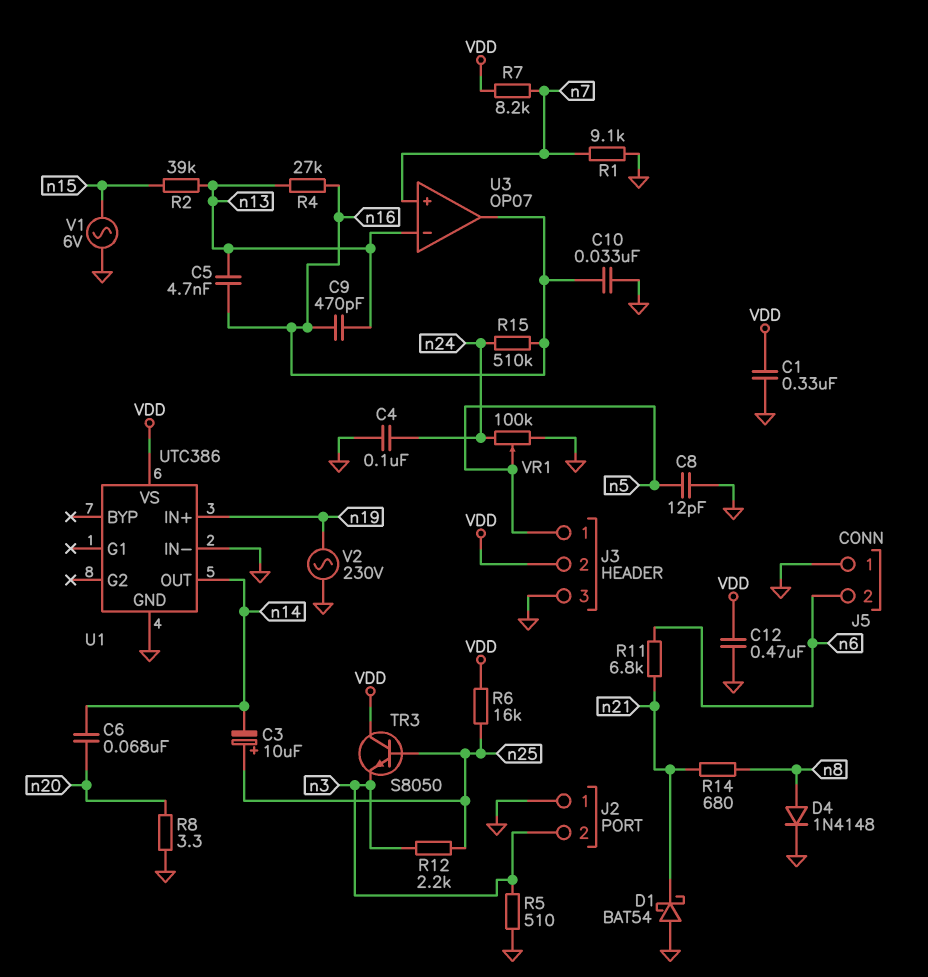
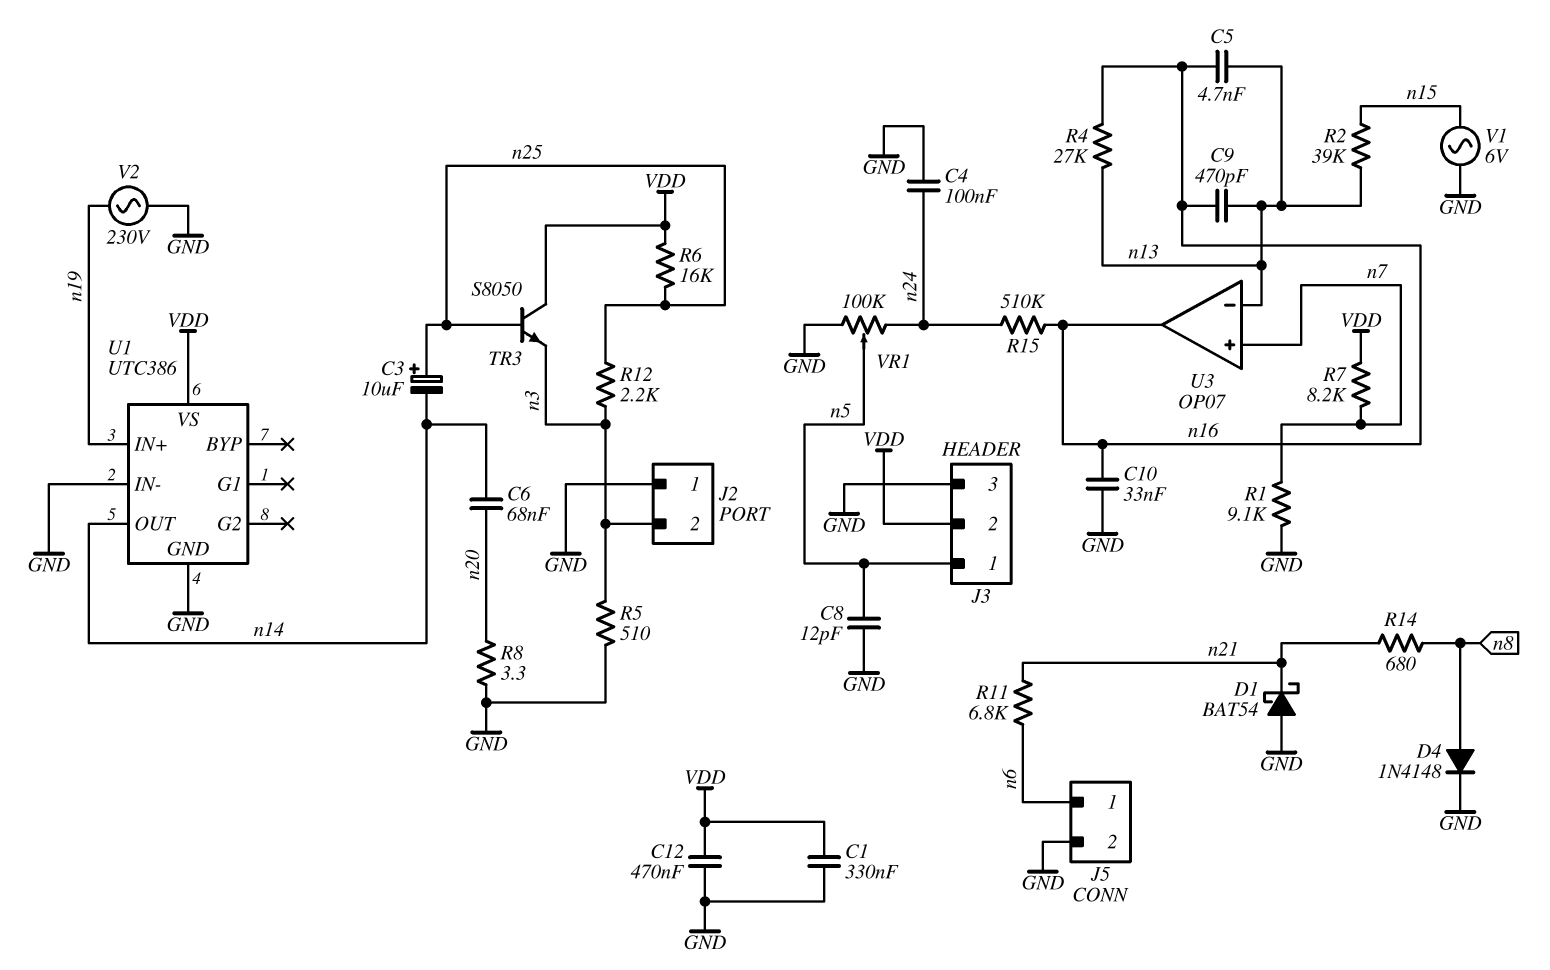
J5 pin 1: GND -> n6
J5 pin 2: n6 -> GND

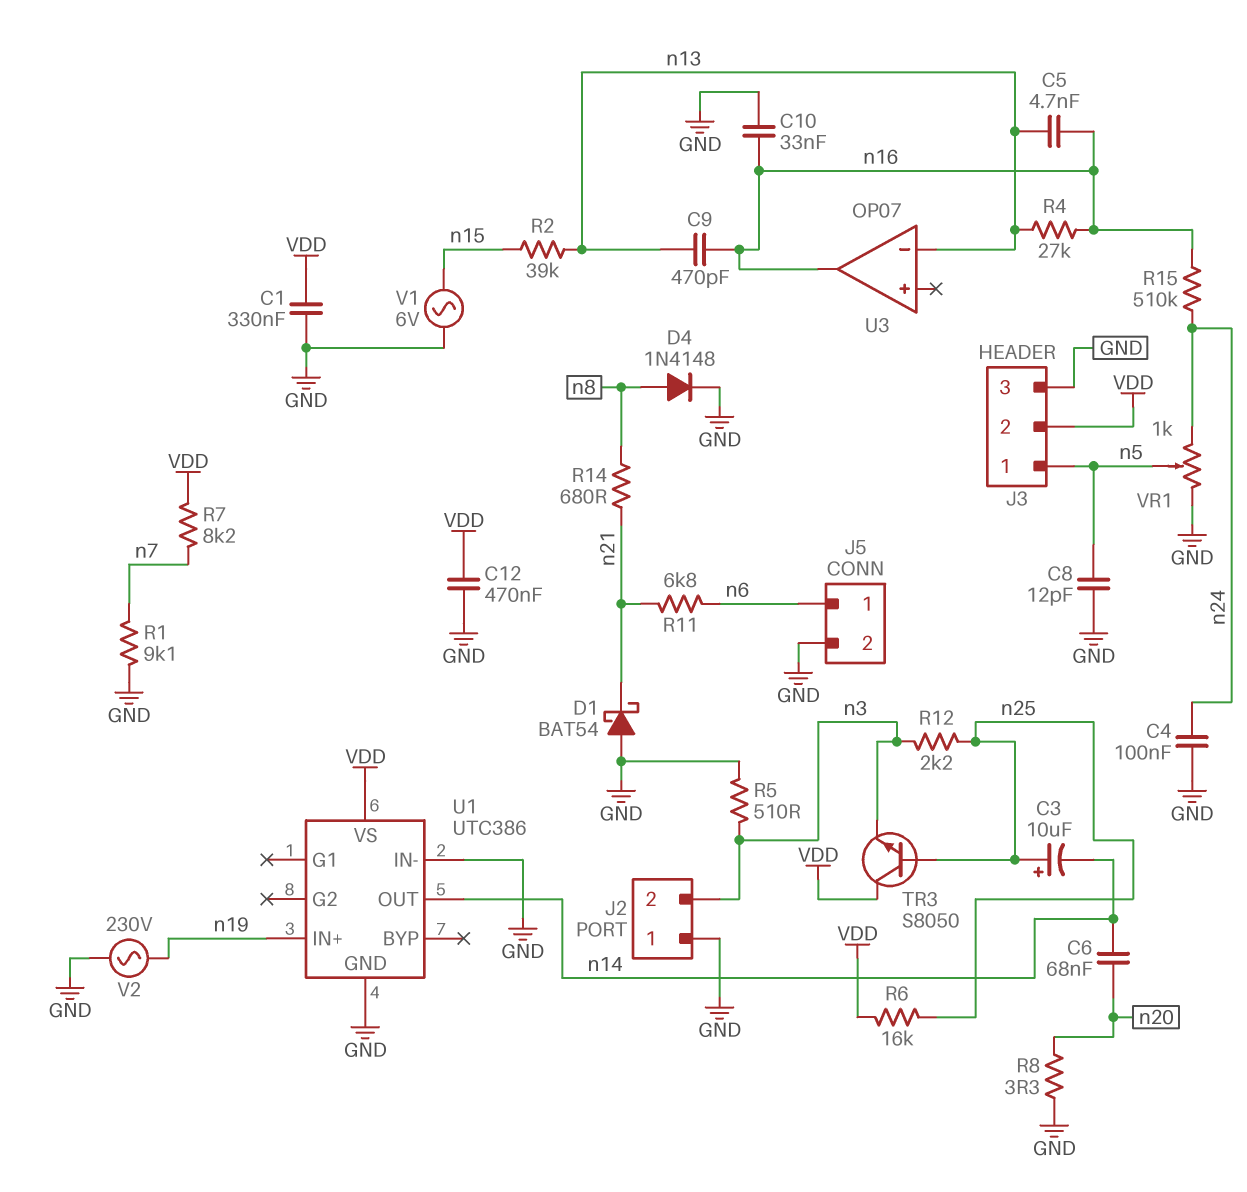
U3 pin in+: n7 -> none
VR1: 100k (GND, n24, wiper n5) -> 1k (GND, n24, wiper n5)

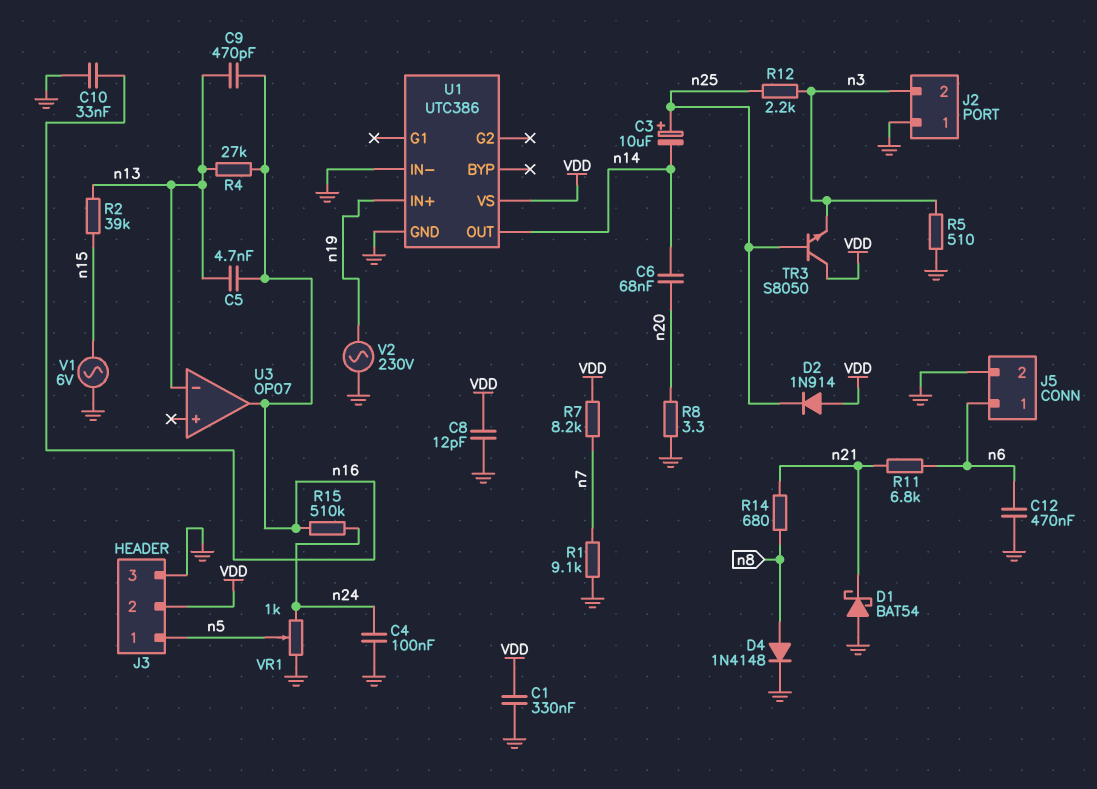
C8: 12pF (GND, n5) -> 12pF (GND, VDD)
C12: 470nF (GND, VDD) -> 470nF (GND, n6)
D2: none -> diode 1N914 (A VDD, K n25)
R6: 16k (VDD, n25) -> none

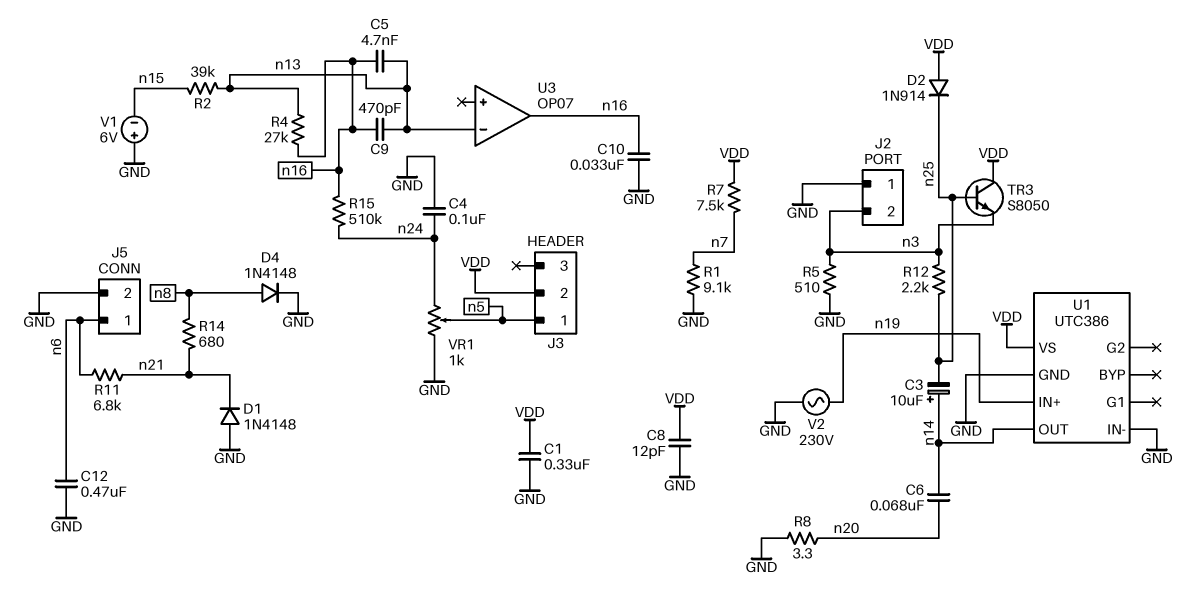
C3: 10uF (plus n25, minus n14) -> 10uF (plus n14, minus n25)
D1: schottky BAT54 (A GND, K n21) -> diode 1N4148 (A GND, K n21)
J3 pin 3: GND -> none
R7: 8.2k (VDD, n7) -> 7.5k (VDD, n7)
V1: AC 6V (GND, n15) -> 6V (plus GND, minus n15)

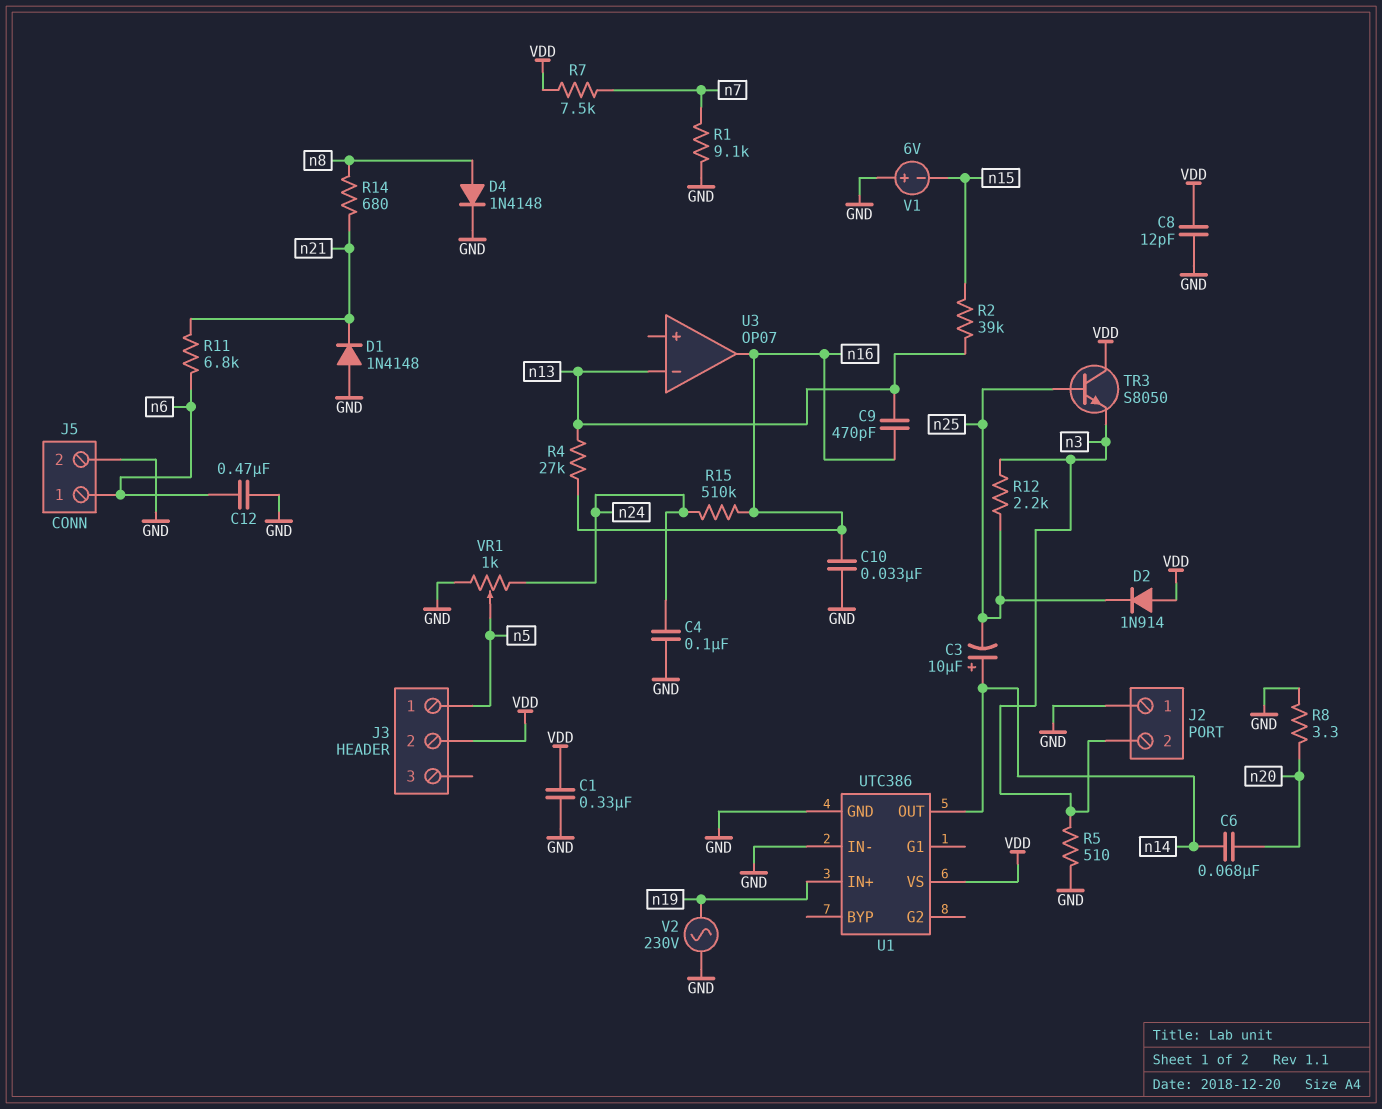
C5: 4.7nF (n13, n16) -> none

